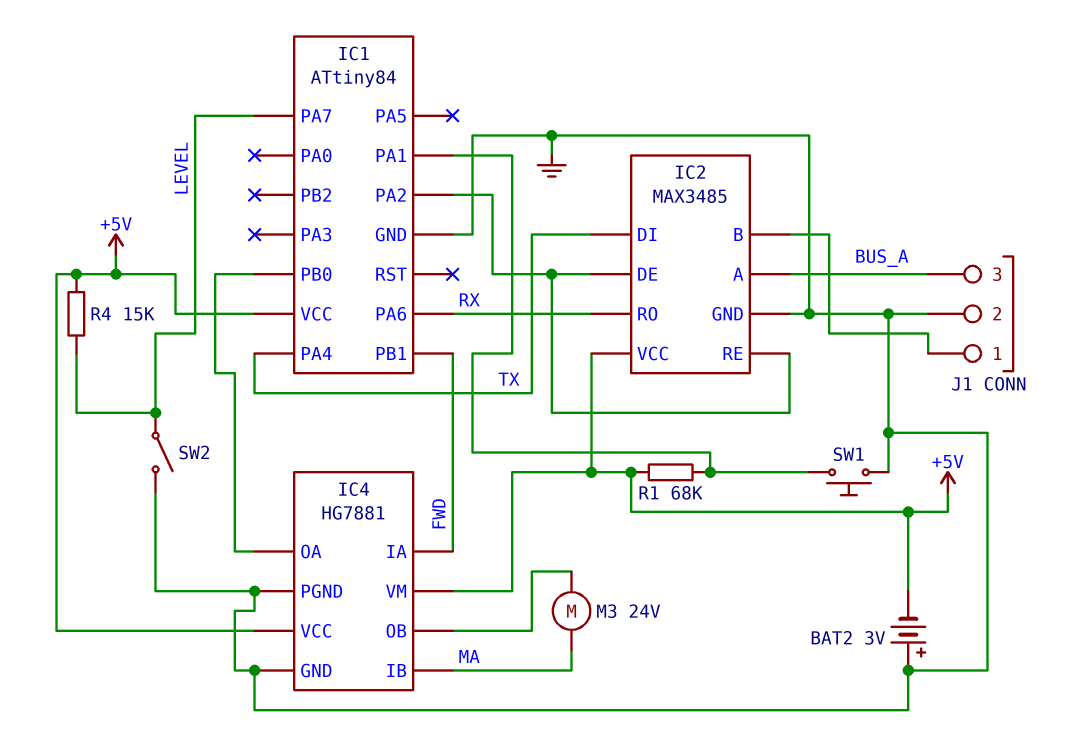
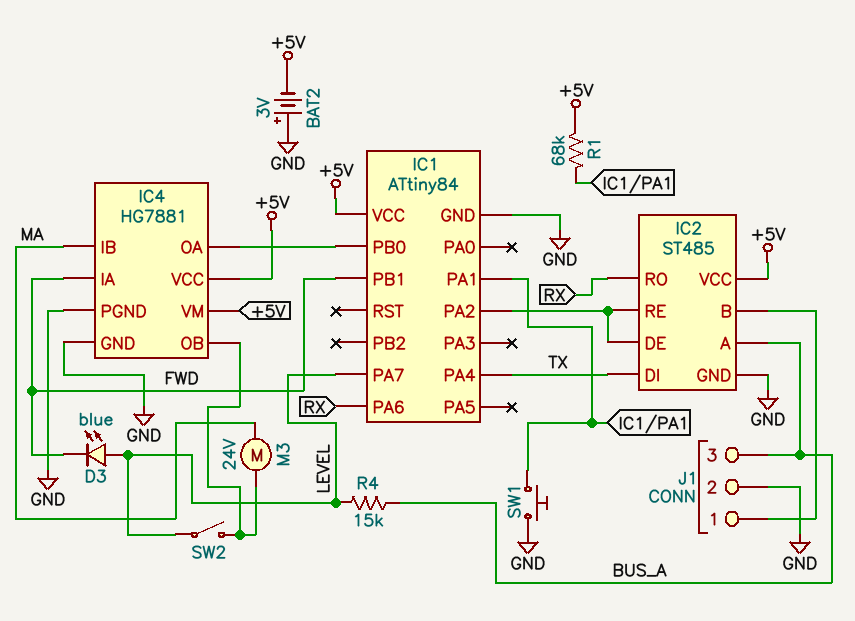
D3: none -> LED blue (A LEVEL, K FWD)
IC2: MAX3485 -> ST485
R4: 15k (+5V, LEVEL) -> 15k (BUS_A, LEVEL)
SW2: switch (GND, LEVEL) -> switch (IC4/OB, LEVEL)

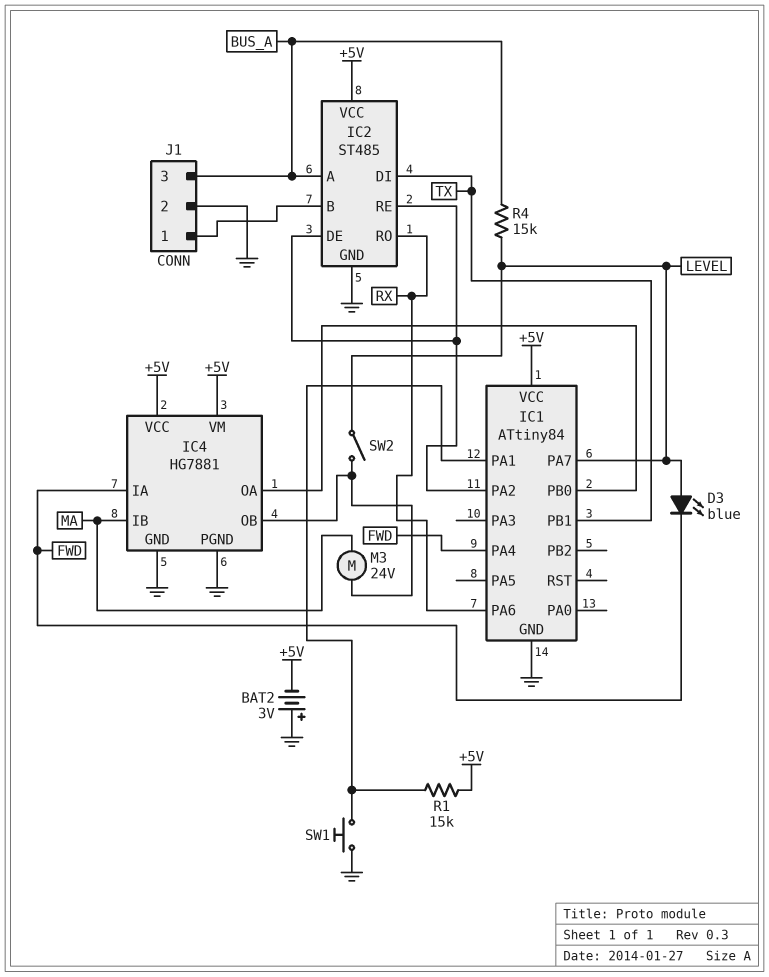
IC1 pin PA4: TX -> FWD
IC1 pin PB1: FWD -> TX
R1: 68k (+5V, IC1/PA1) -> 15k (+5V, IC1/PA1)

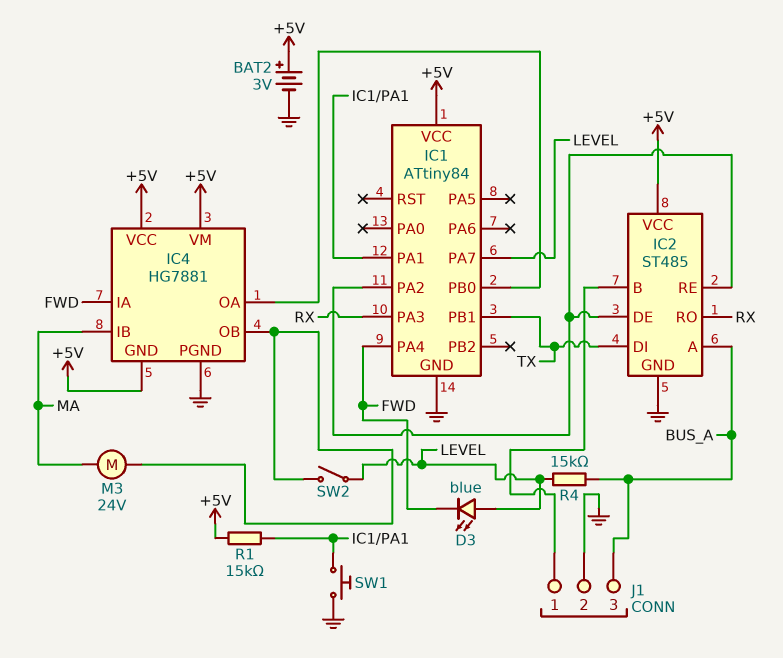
BAT2: 3V (plus GND, minus +5V) -> 3V (plus +5V, minus GND)
IC1 pin PA3: none -> RX
IC1 pin PA6: RX -> none
IC4 pin GND: GND -> +5V

